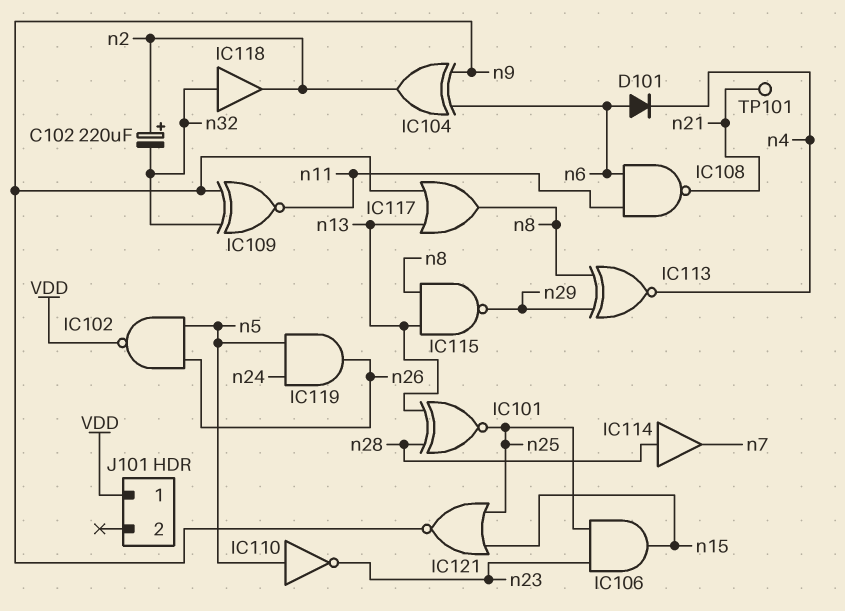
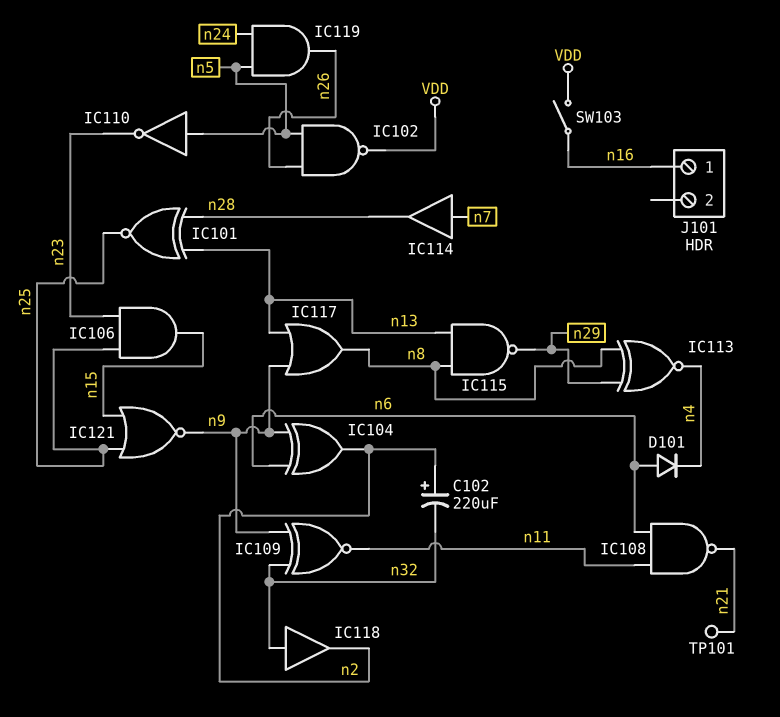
IC114: buffer (in n28, out n7) -> buffer (in n7, out n28)
J101 pin 1: VDD -> n16
SW103: none -> switch (VDD, n16)

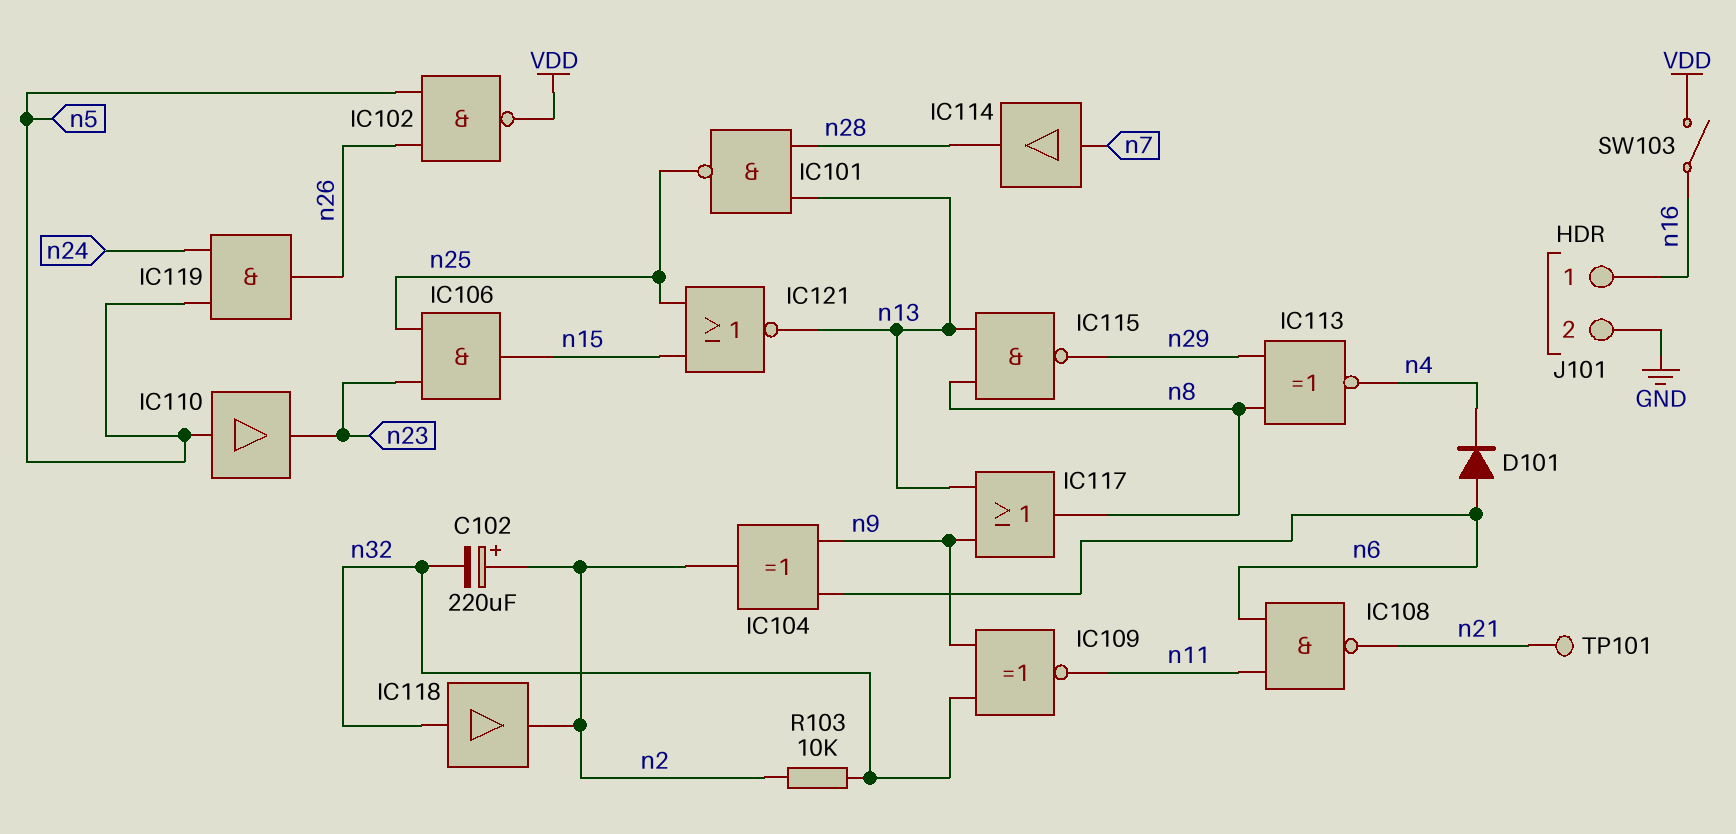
IC101: XNOR (in n13, in n28, out n25) -> NAND (in n13, in n28, out n25)
IC110: NOT (in n5, out n23) -> buffer (in n5, out n23)
IC121: NOR (in n15, in n25, out n9) -> NOR (in n15, in n25, out n13)
J101 pin 2: none -> GND
R103: none -> 10k (n2, n32)

